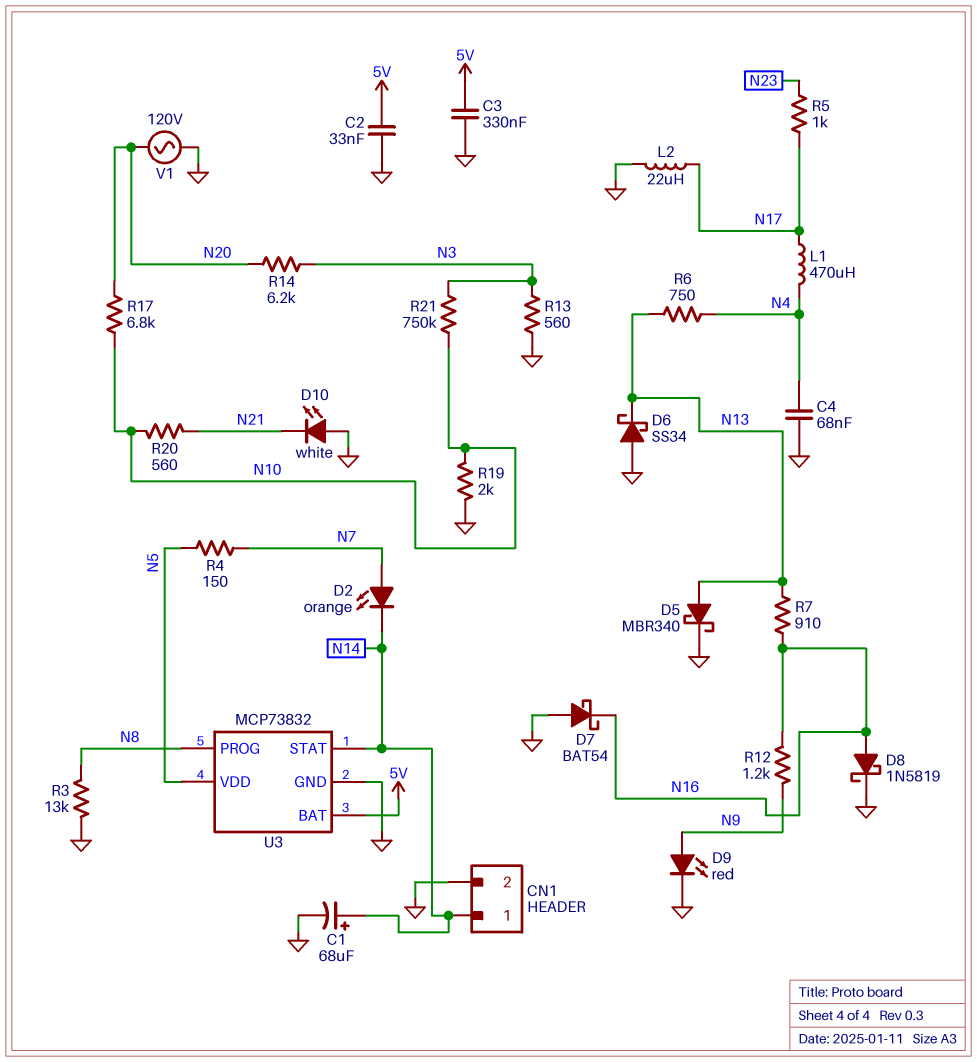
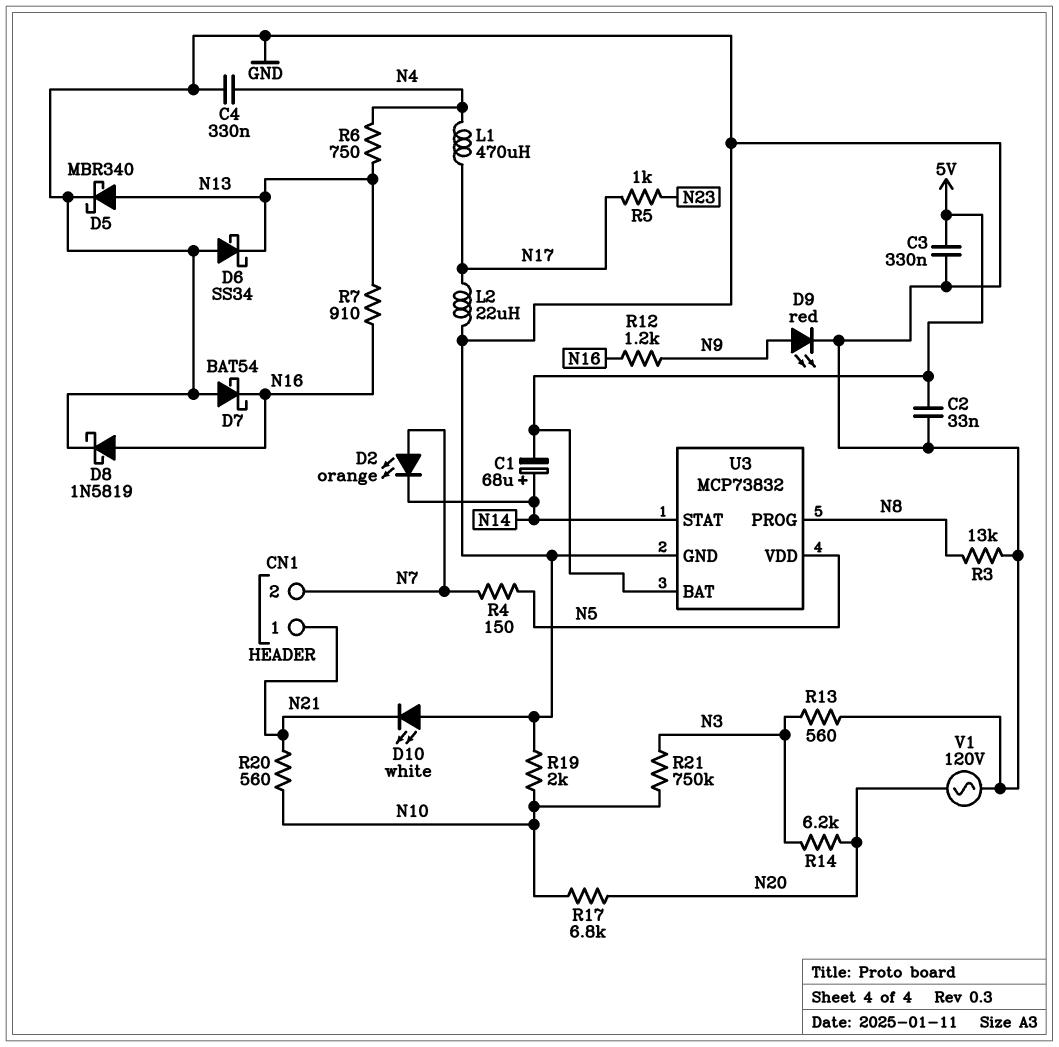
C1: 68uF (plus N14, minus GND) -> 68uF (plus N14, minus 5V)
C4: 68nF (GND, N4) -> 330nF (GND, N4)
CN1 pin 1: N14 -> N21
CN1 pin 2: GND -> N7

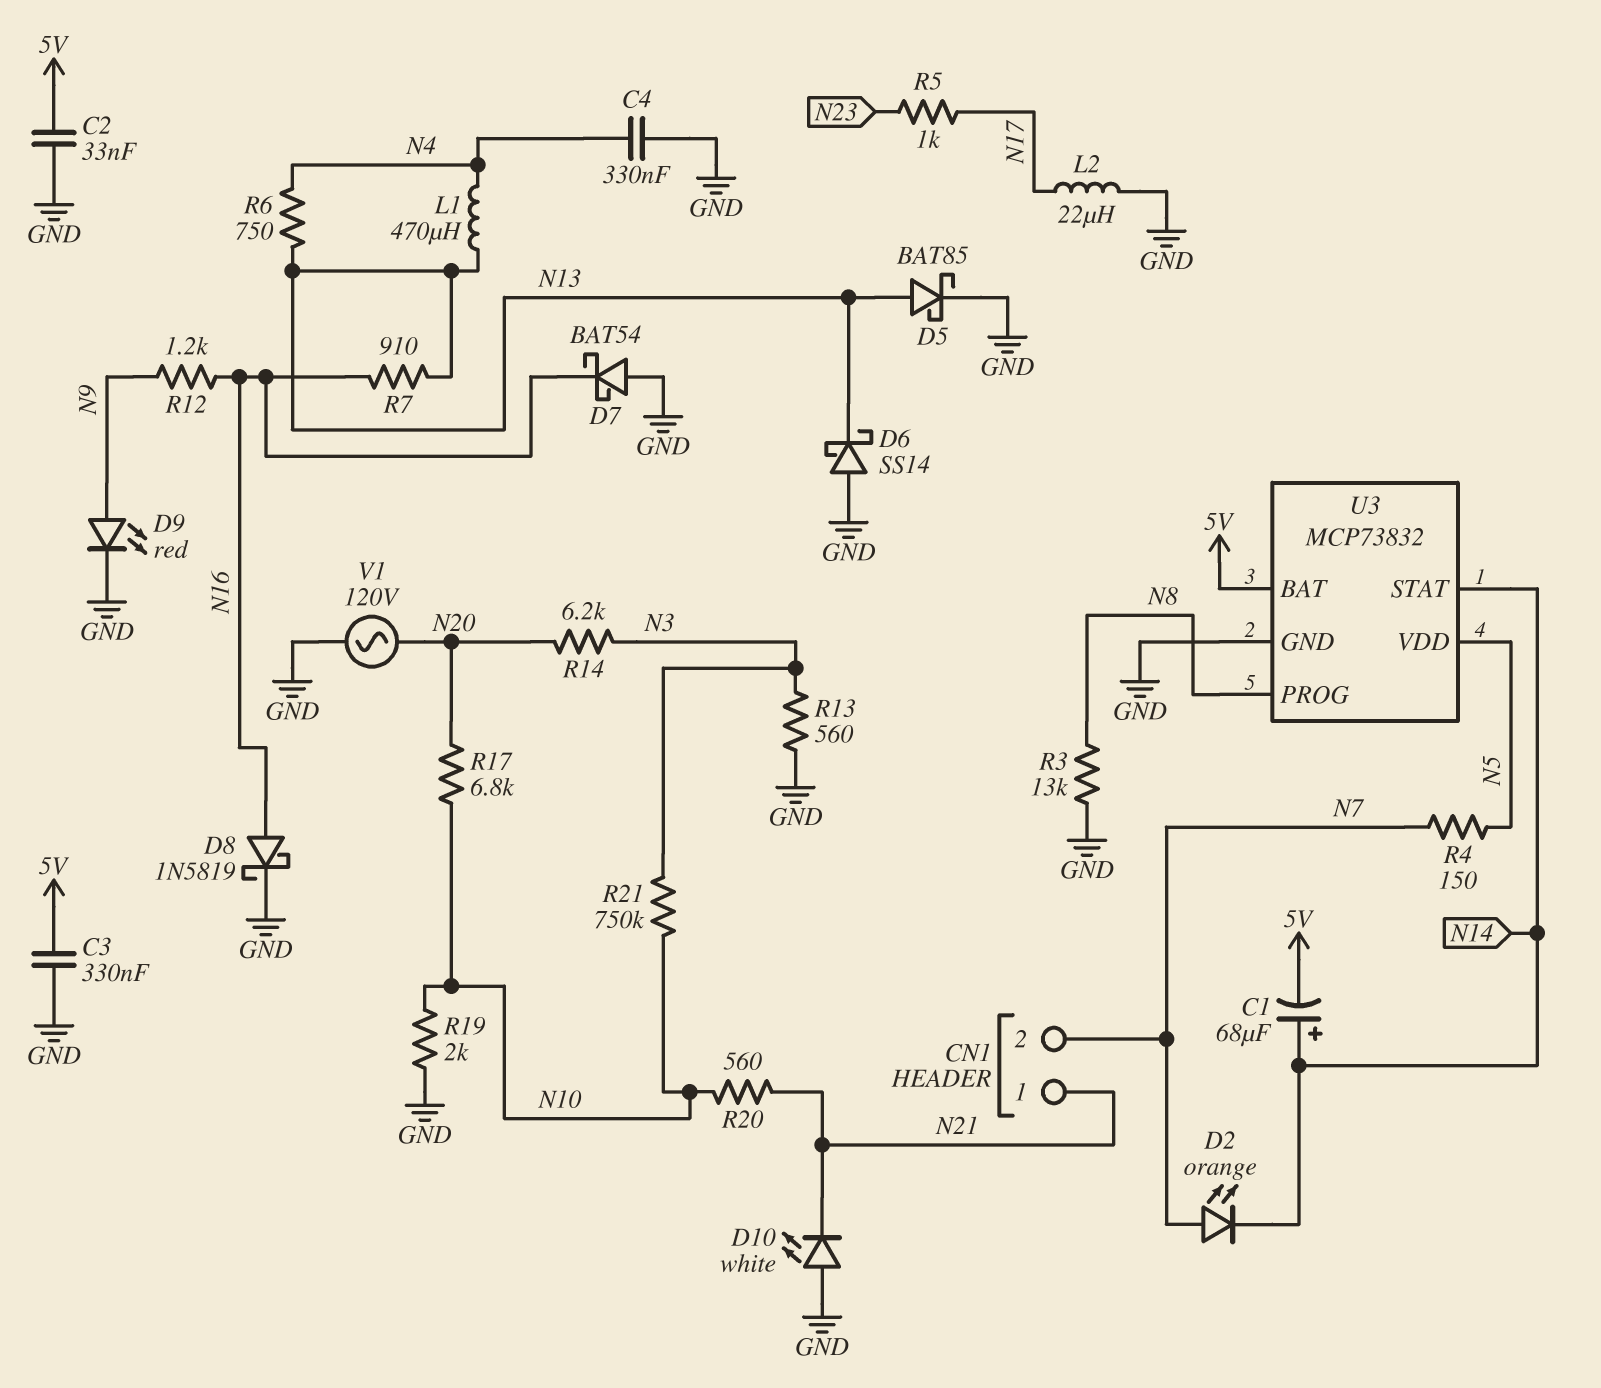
D5: schottky MBR340 (A N13, K GND) -> schottky BAT85 (A N13, K GND)
D6: schottky SS34 (A GND, K N13) -> schottky SS14 (A GND, K N13)
L1: 470uH (N4, N17) -> 470uH (N4, N13)

